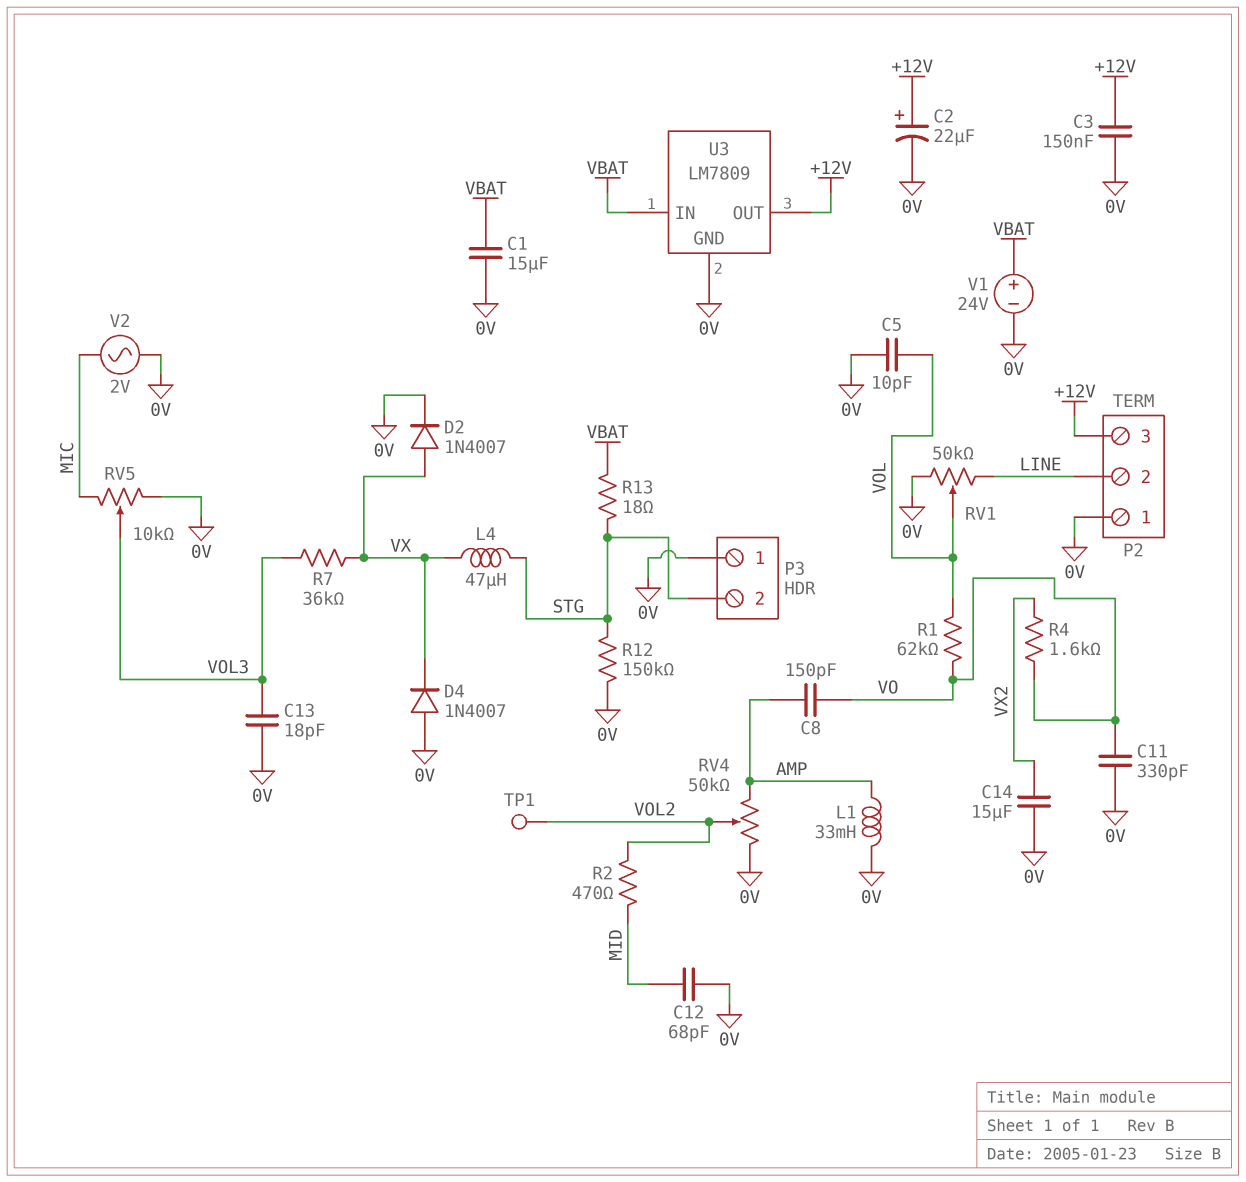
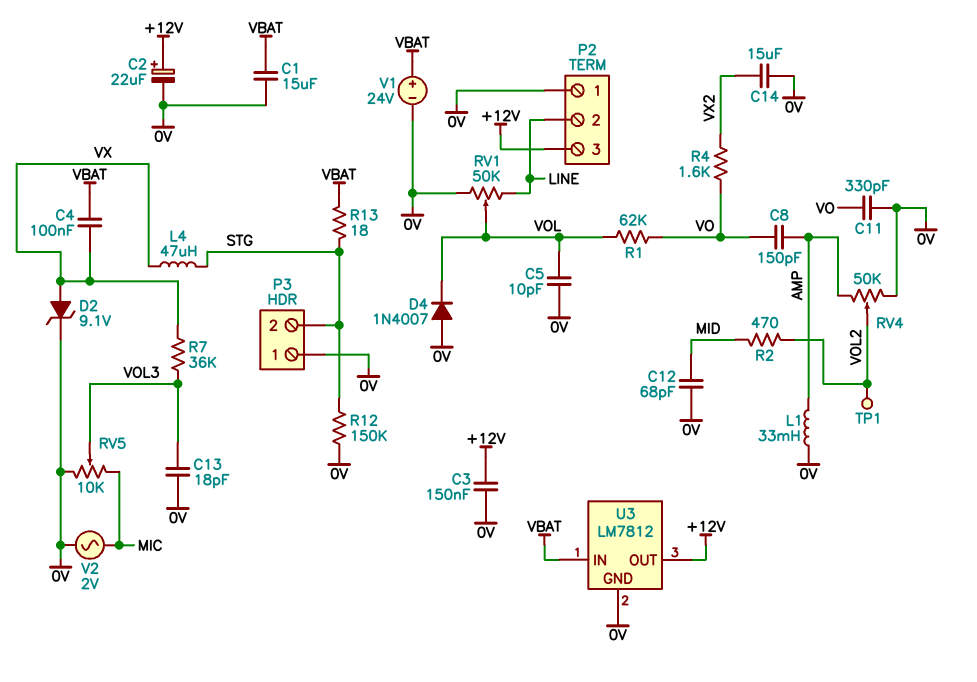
C4: none -> 100nF (VBAT, VX)
D2: diode 1N4007 (A VX, K 0V) -> zener 9.1V (A VX, K 0V)
D4: diode 1N4007 (A 0V, K VX) -> diode 1N4007 (A 0V, K VOL)
U3: LM7809 -> LM7812

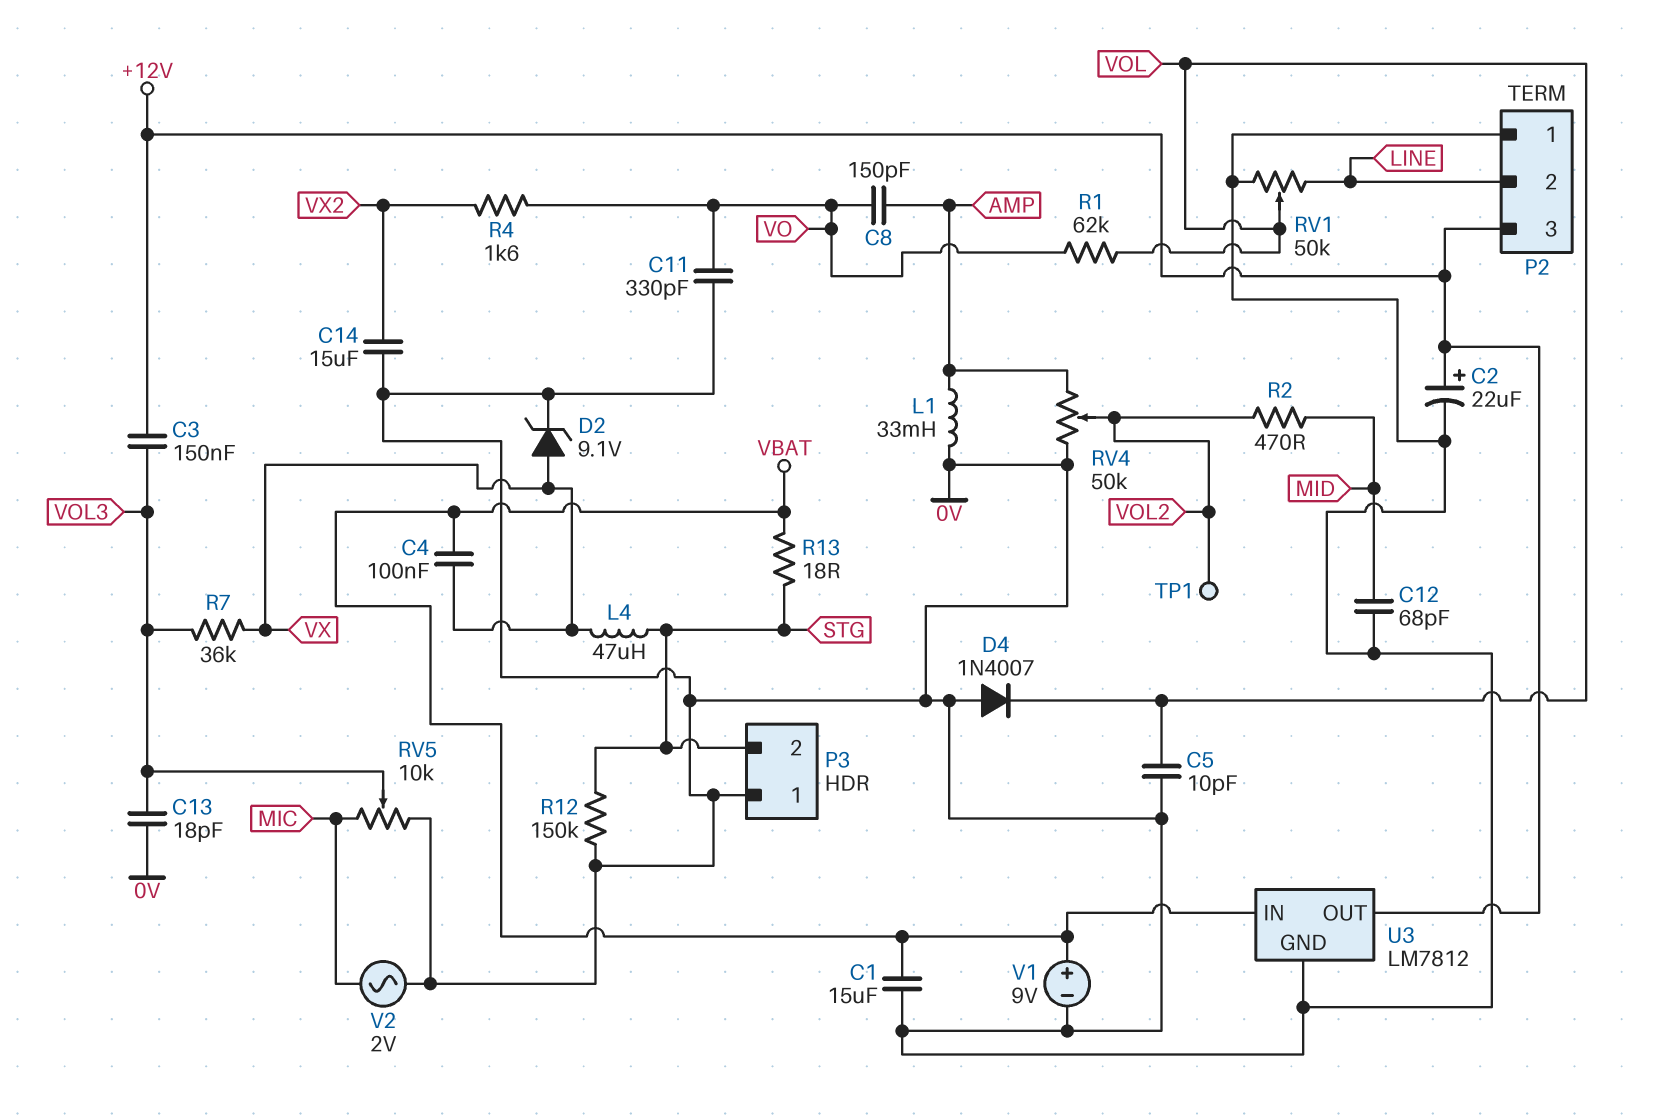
C3: 150nF (+12V, 0V) -> 150nF (+12V, VOL3)
V1: 24V (plus VBAT, minus 0V) -> 9V (plus VBAT, minus 0V)

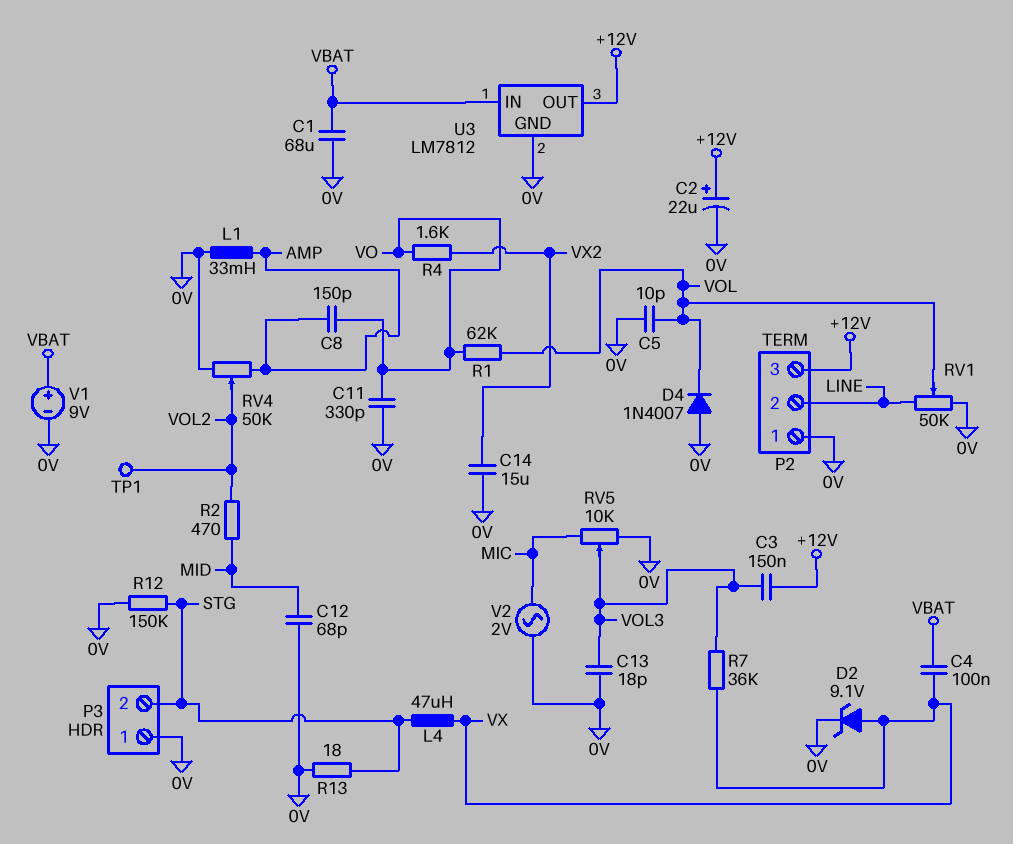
C1: 15uF (0V, VBAT) -> 68uF (0V, VBAT)
R13: 18 (STG, VBAT) -> 18 (0V, STG)

